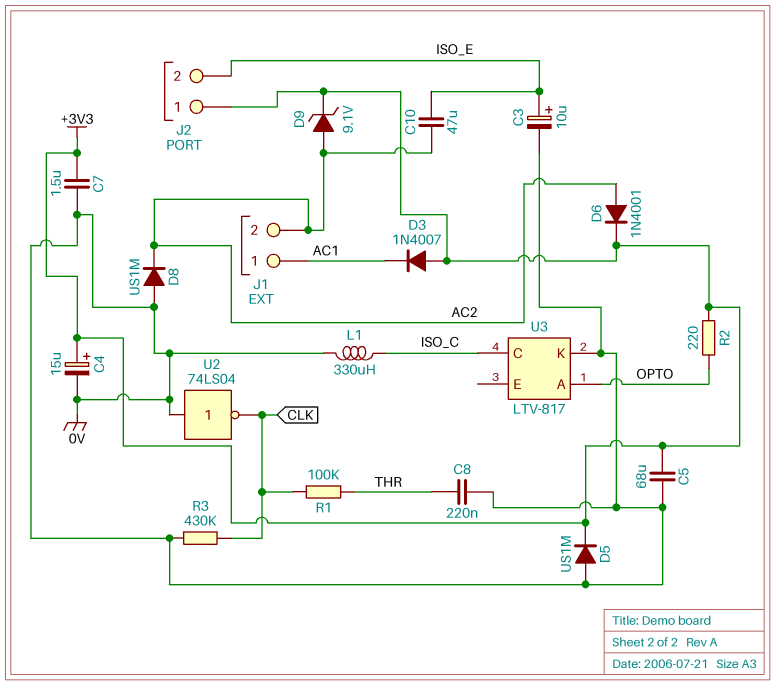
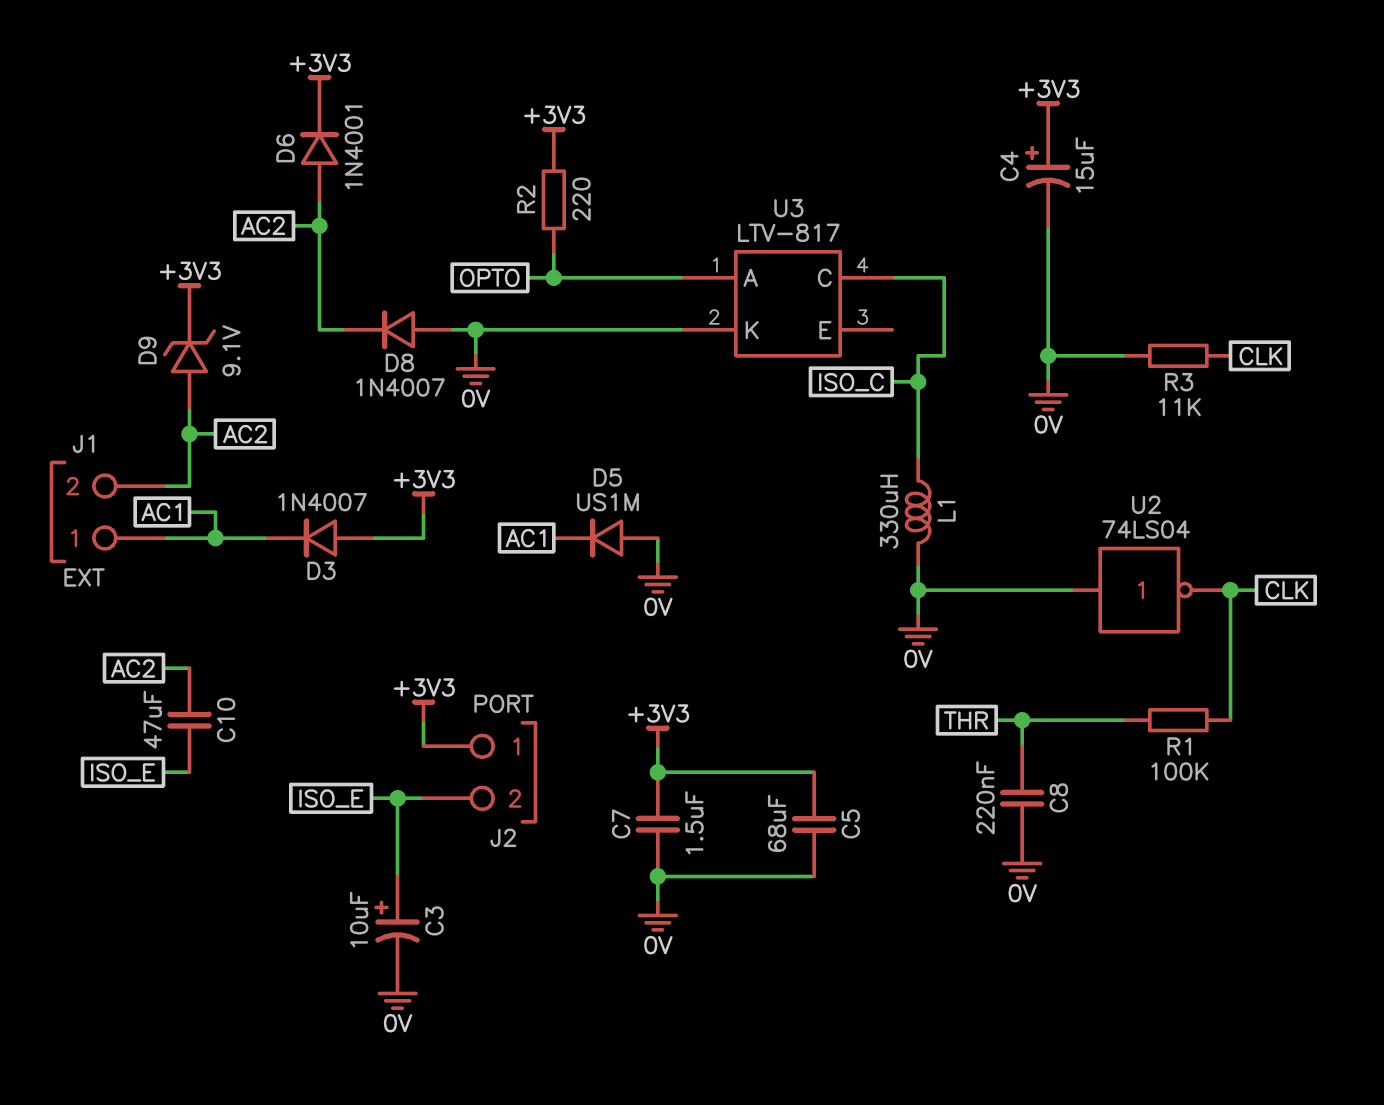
D5: diode US1M (A 0V, K +3V3) -> diode US1M (A 0V, K AC1)
D8: diode US1M (A 0V, K AC2) -> diode 1N4007 (A 0V, K AC2)
R3: 430k (0V, CLK) -> 11k (0V, CLK)

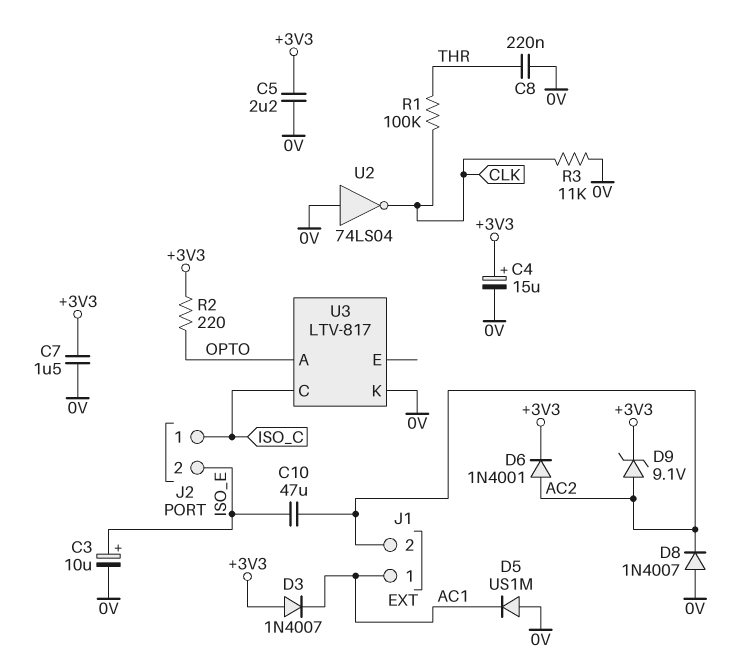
C5: 68uF (+3V3, 0V) -> 2.2uF (+3V3, 0V)
J2 pin 1: +3V3 -> ISO_C
L1: 330uH (0V, ISO_C) -> none

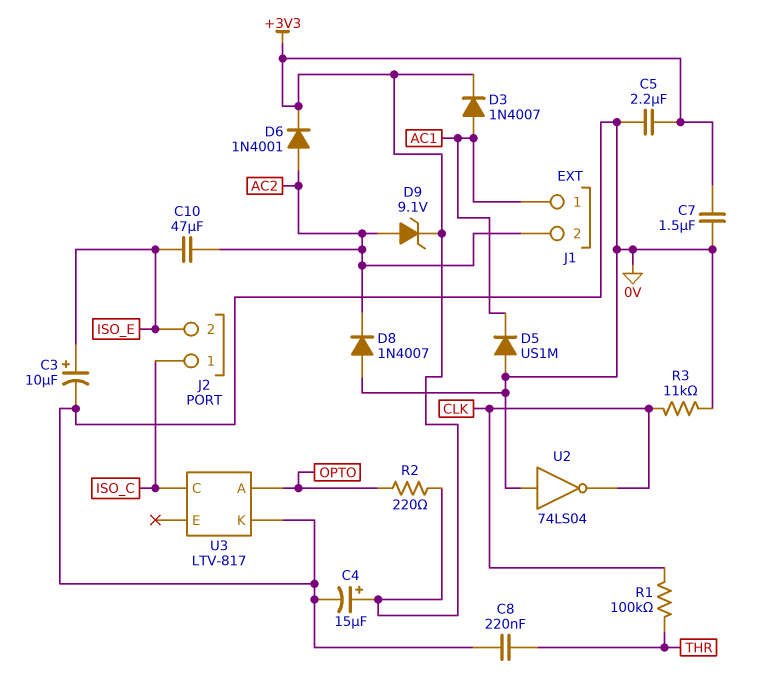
D3: diode 1N4007 (A +3V3, K AC1) -> diode 1N4007 (A AC1, K +3V3)

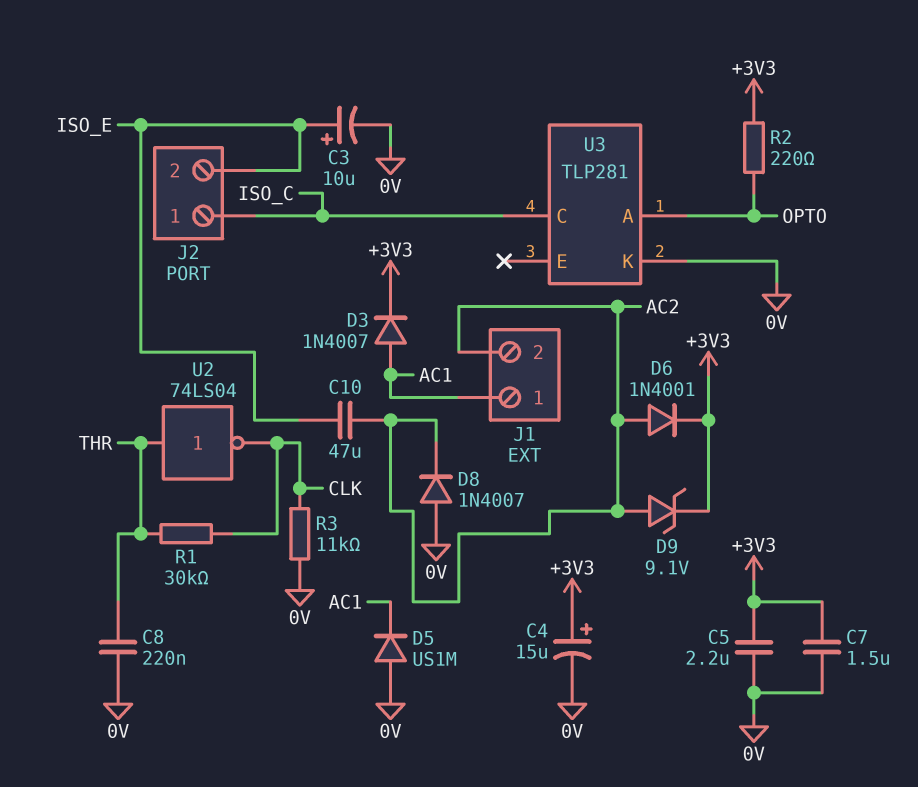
R1: 100k (CLK, THR) -> 30k (CLK, THR)
U2: NOT 74LS04 (in 0V, out CLK) -> NOT 74LS04 (in THR, out CLK)
U3: LTV-817 -> TLP281

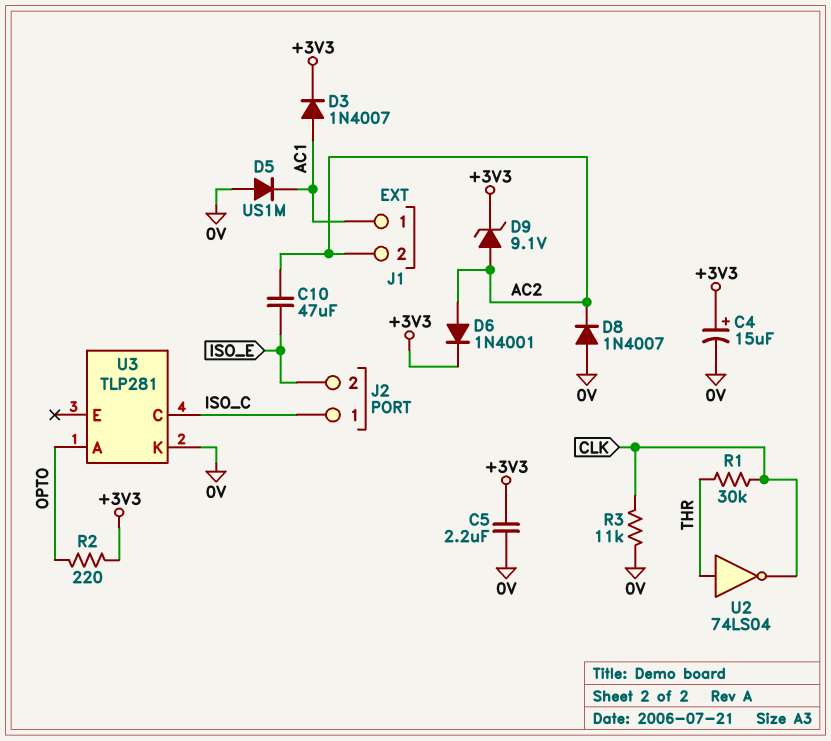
C3: 10uF (plus ISO_E, minus 0V) -> none
C7: 1.5uF (+3V3, 0V) -> none
C8: 220nF (0V, THR) -> none

